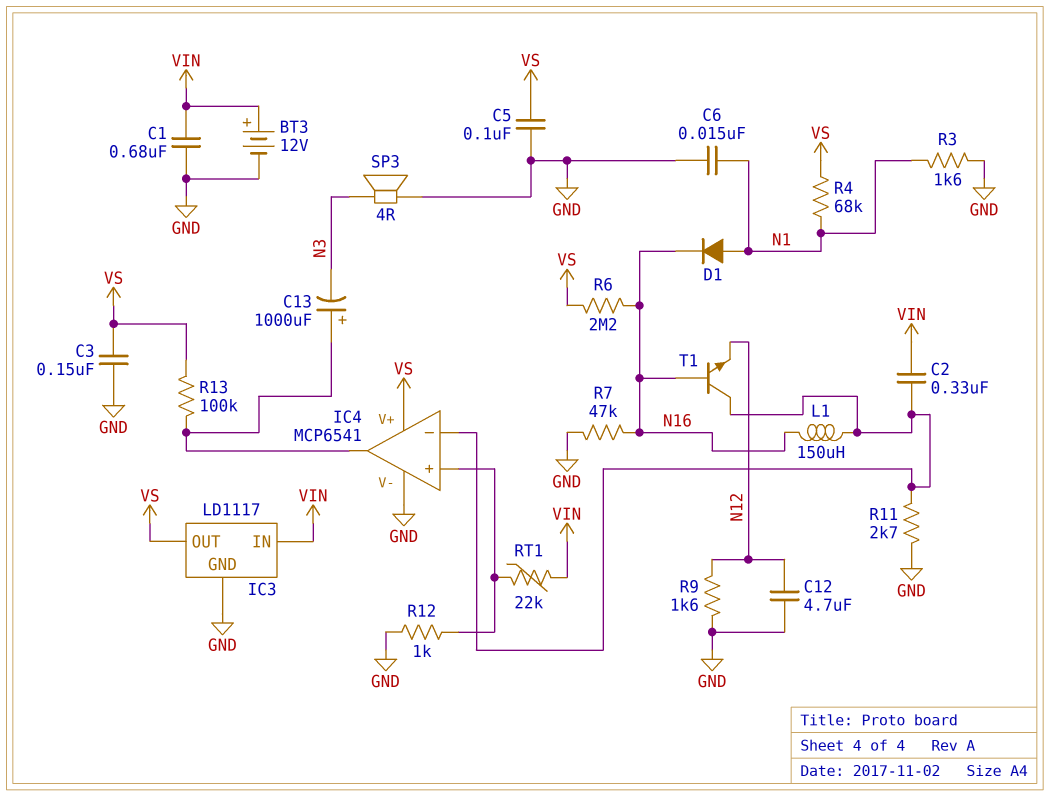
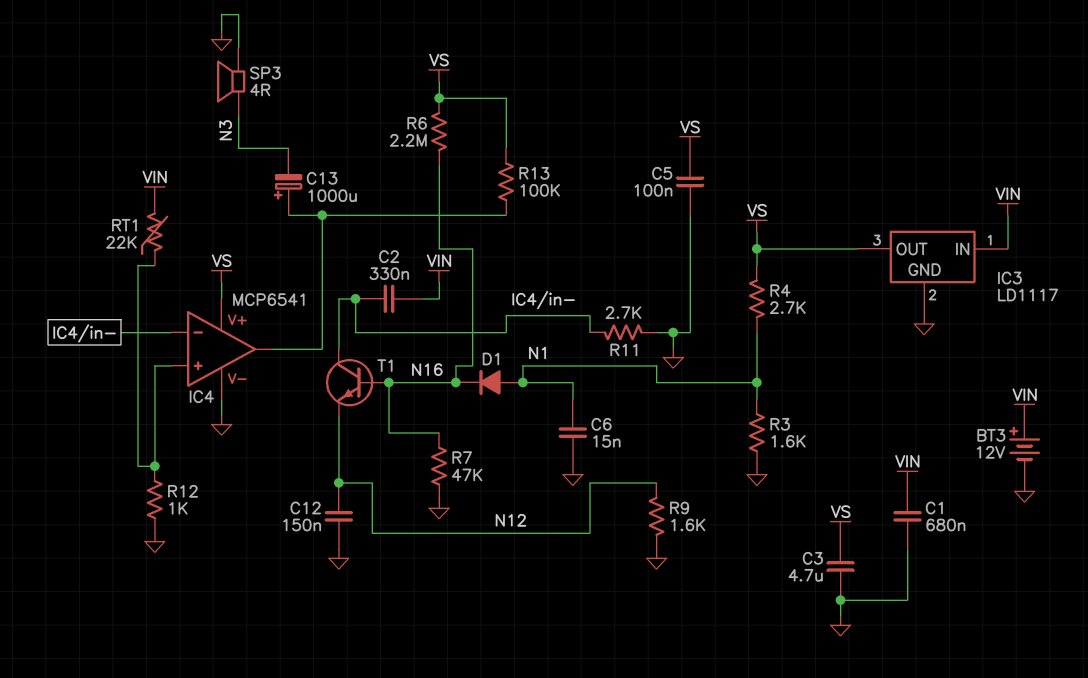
C3: 150nF (GND, VS) -> 4.7uF (GND, VS)
C12: 4.7uF (GND, N12) -> 150nF (GND, N12)
L1: 150uH (IC4/in-, N16) -> none
R4: 68k (N1, VS) -> 2.7k (N1, VS)

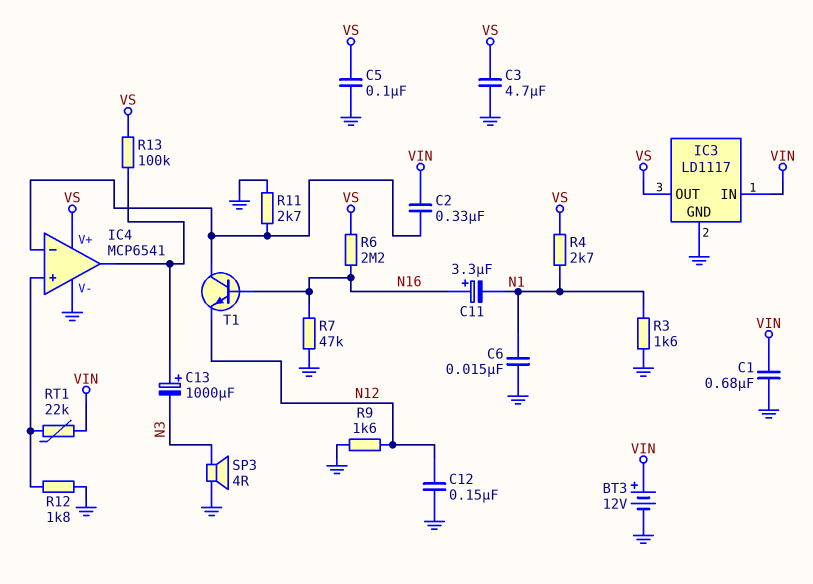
C11: none -> 3.3uF (plus N16, minus N1)
D1: diode (A N1, K N16) -> none
R12: 1k (GND, IC4/in+) -> 1.8k (GND, IC4/in+)

